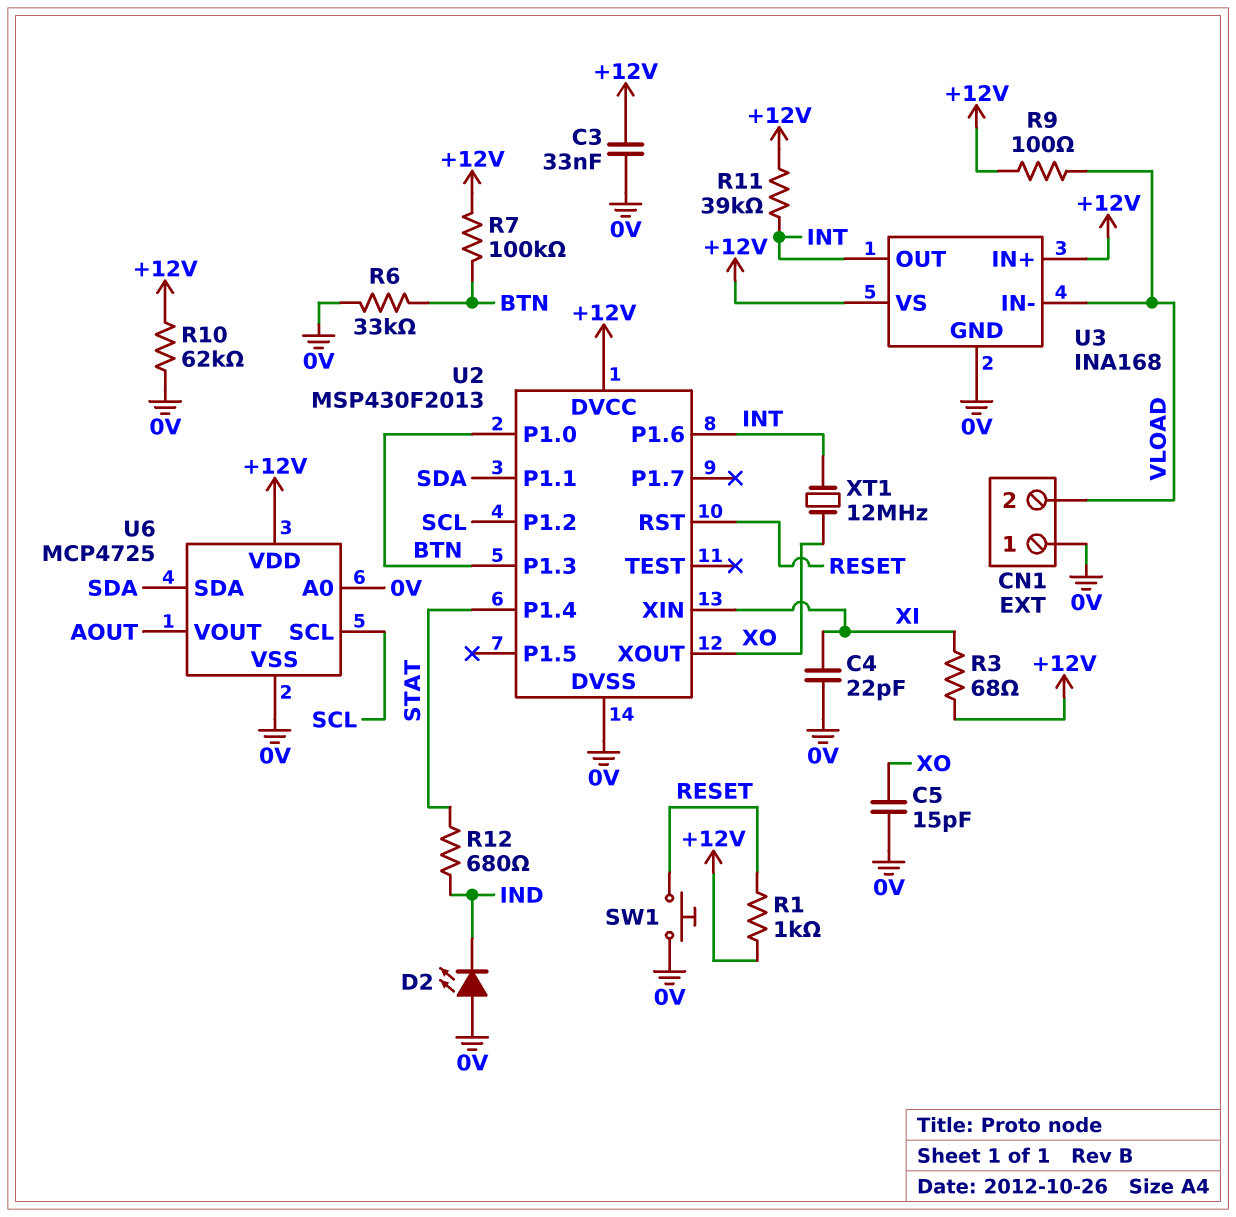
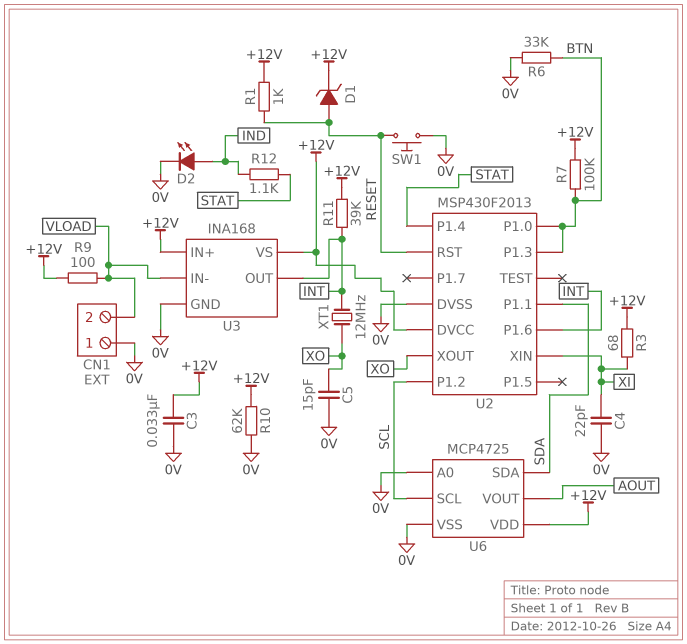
D1: none -> zener (A RESET, K +12V)
D2: LED (A 0V, K IND) -> LED (A IND, K 0V)
R12: 680 (IND, STAT) -> 1.1k (IND, STAT)

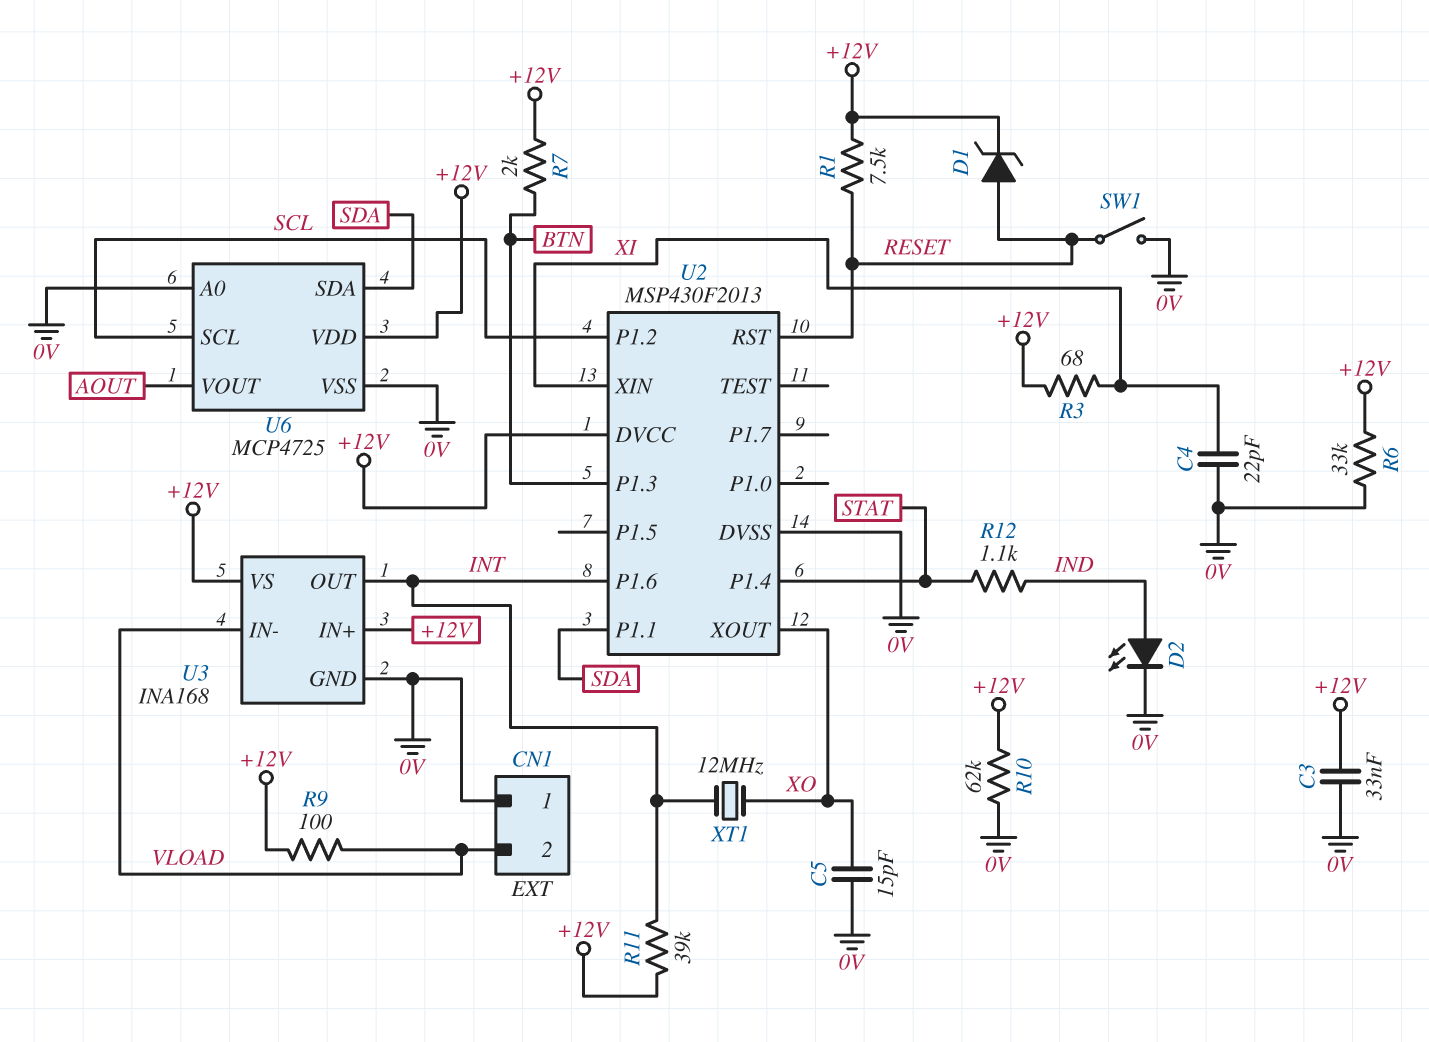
R1: 1k (+12V, RESET) -> 7.5k (+12V, RESET)
R6: 33k (0V, BTN) -> 33k (+12V, 0V)
R7: 100k (+12V, BTN) -> 2k (+12V, BTN)
SW1: button (0V, RESET) -> switch (0V, RESET)
U2 pin P1.0: BTN -> none

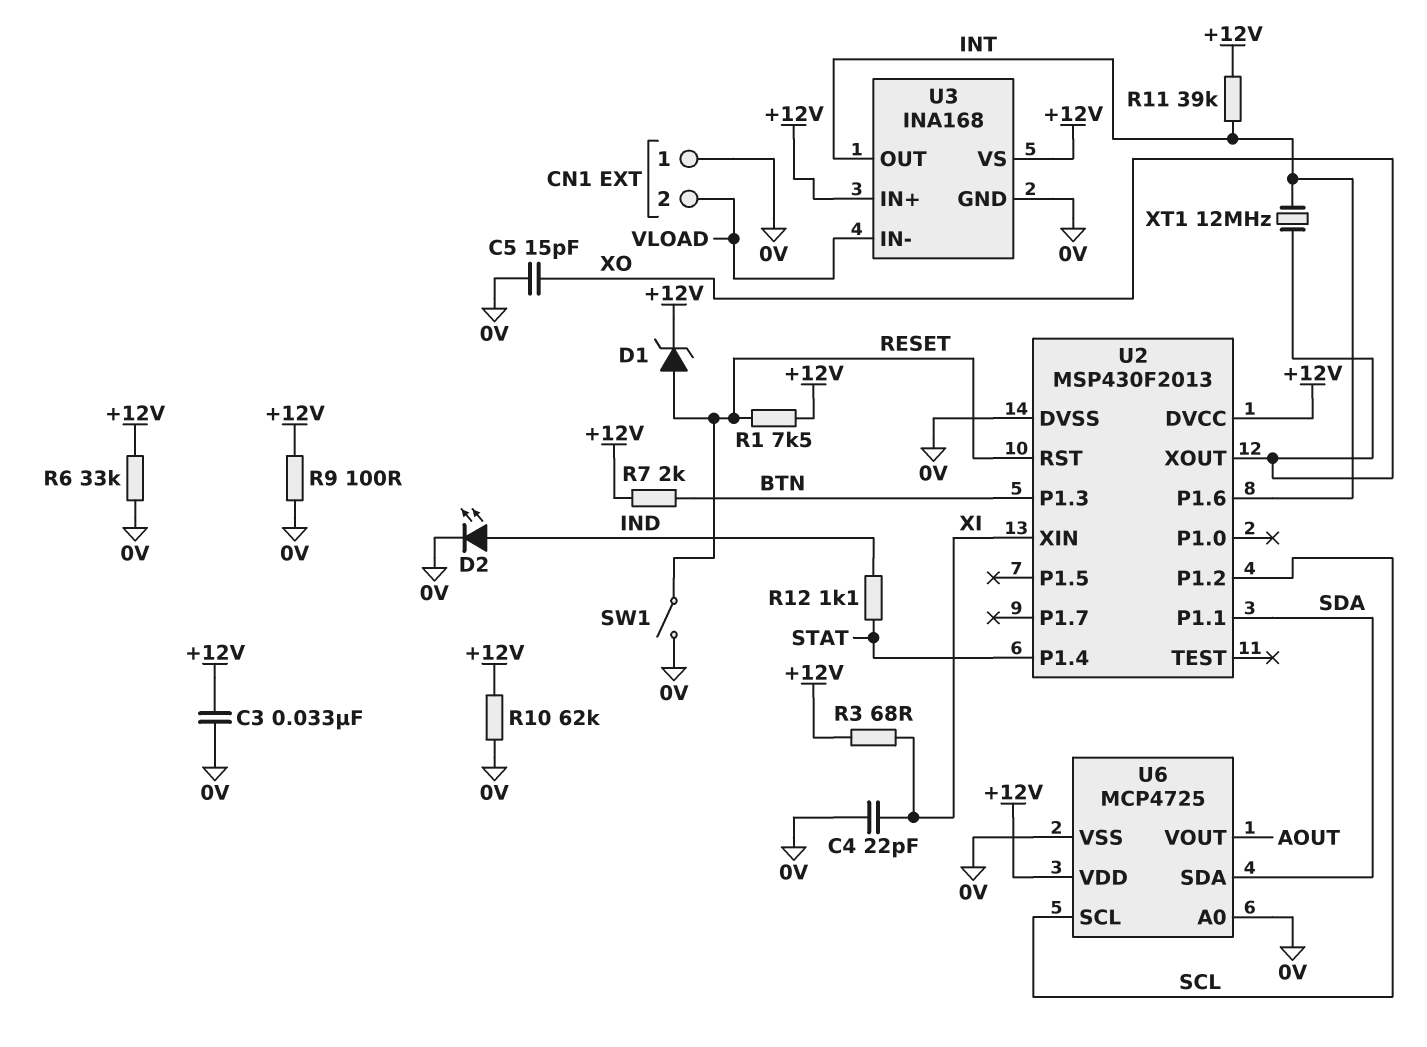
R9: 100 (+12V, VLOAD) -> 100 (+12V, 0V)

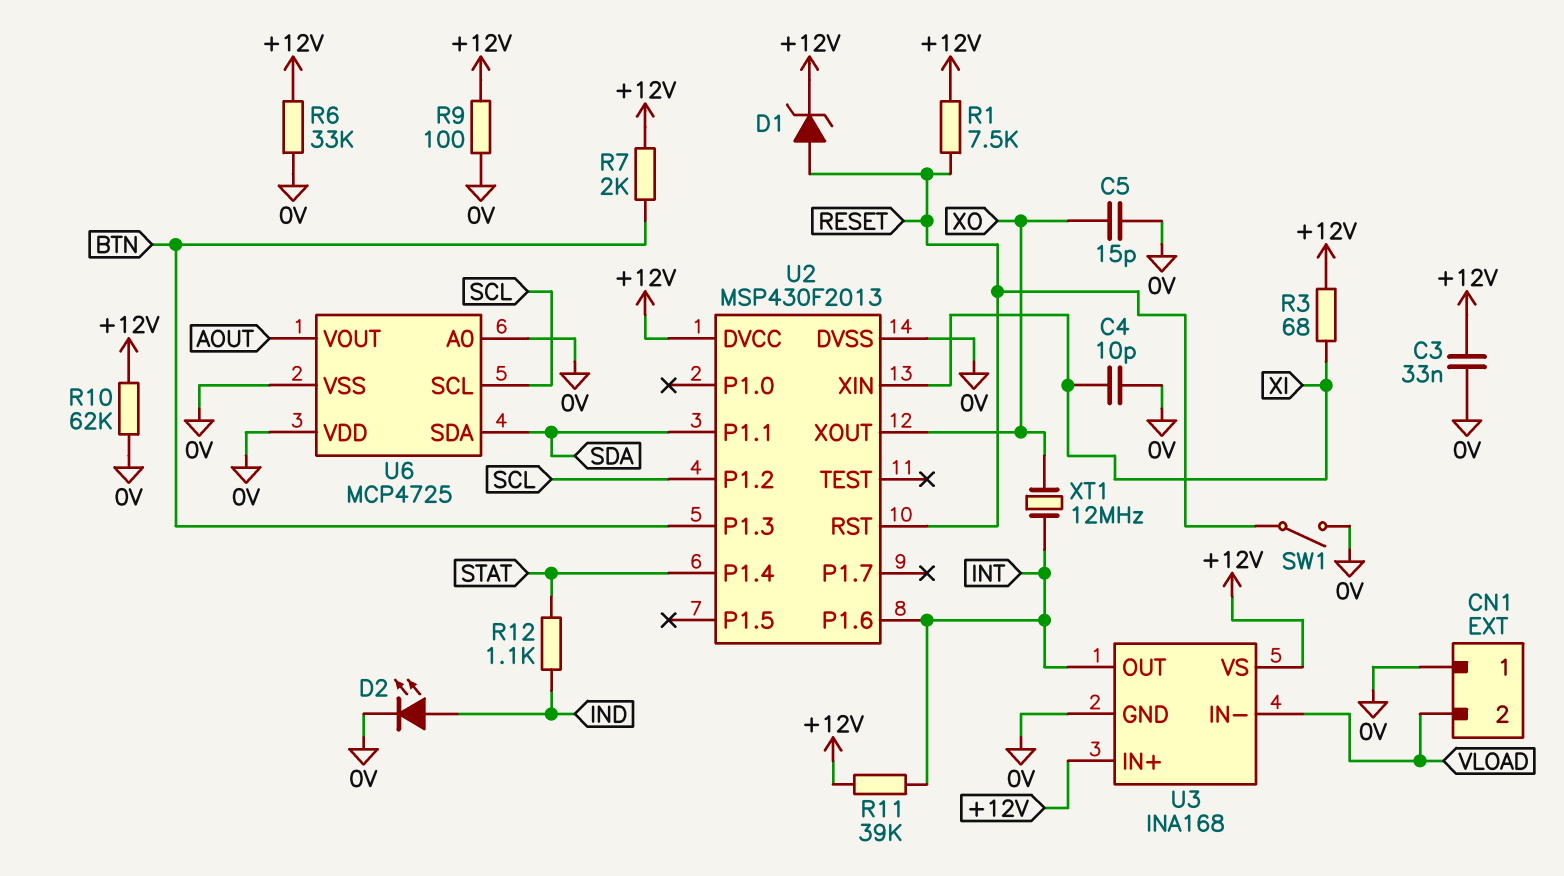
C4: 22pF (0V, XI) -> 10pF (0V, XI)
U6 pin VDD: +12V -> 0V

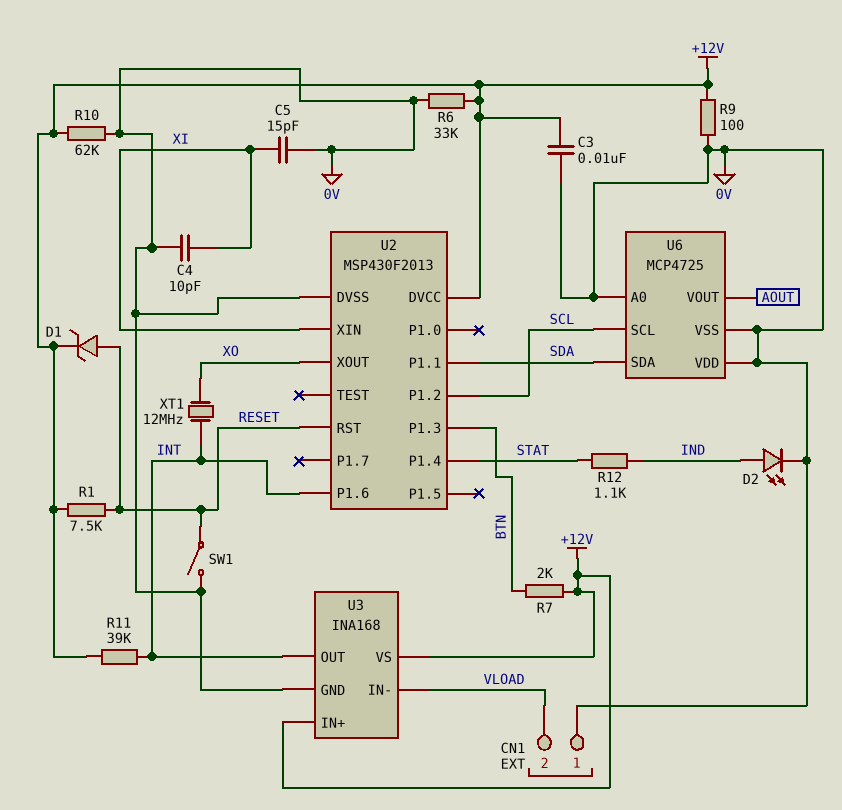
C3: 33nF (+12V, 0V) -> 10nF (+12V, 0V)
C5: 15pF (0V, XO) -> 15pF (0V, XI)
R3: 68 (+12V, XI) -> none

